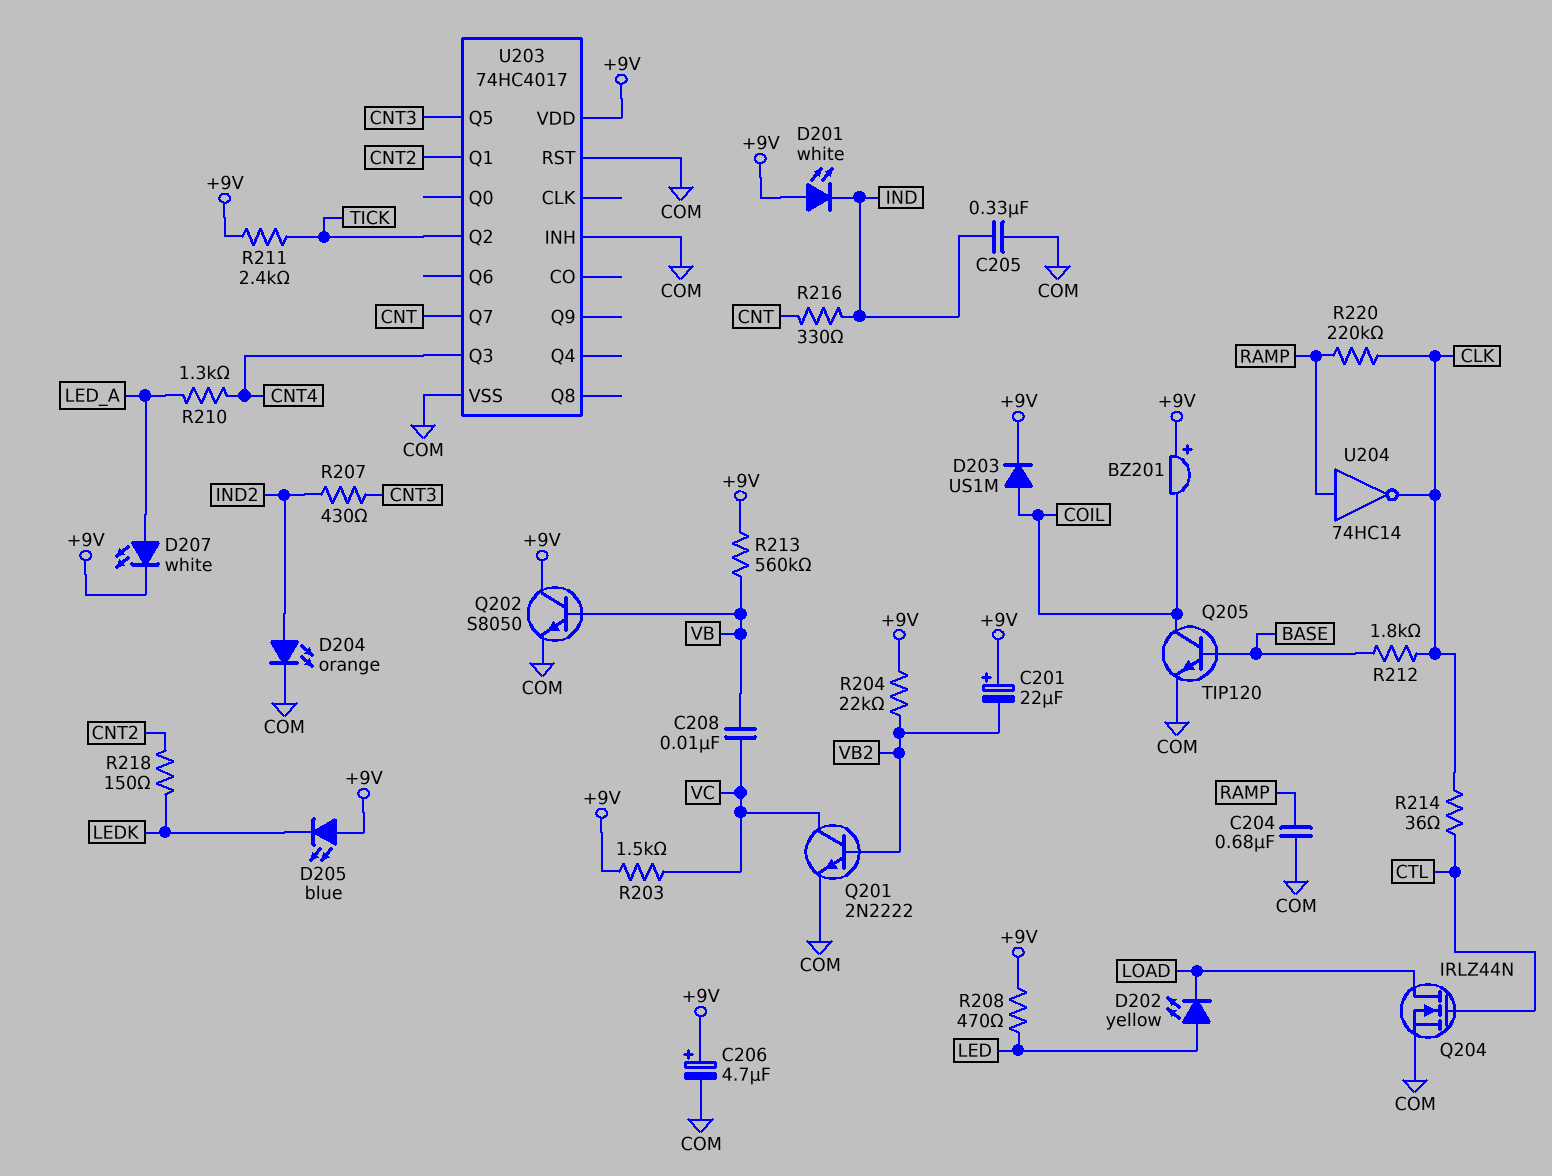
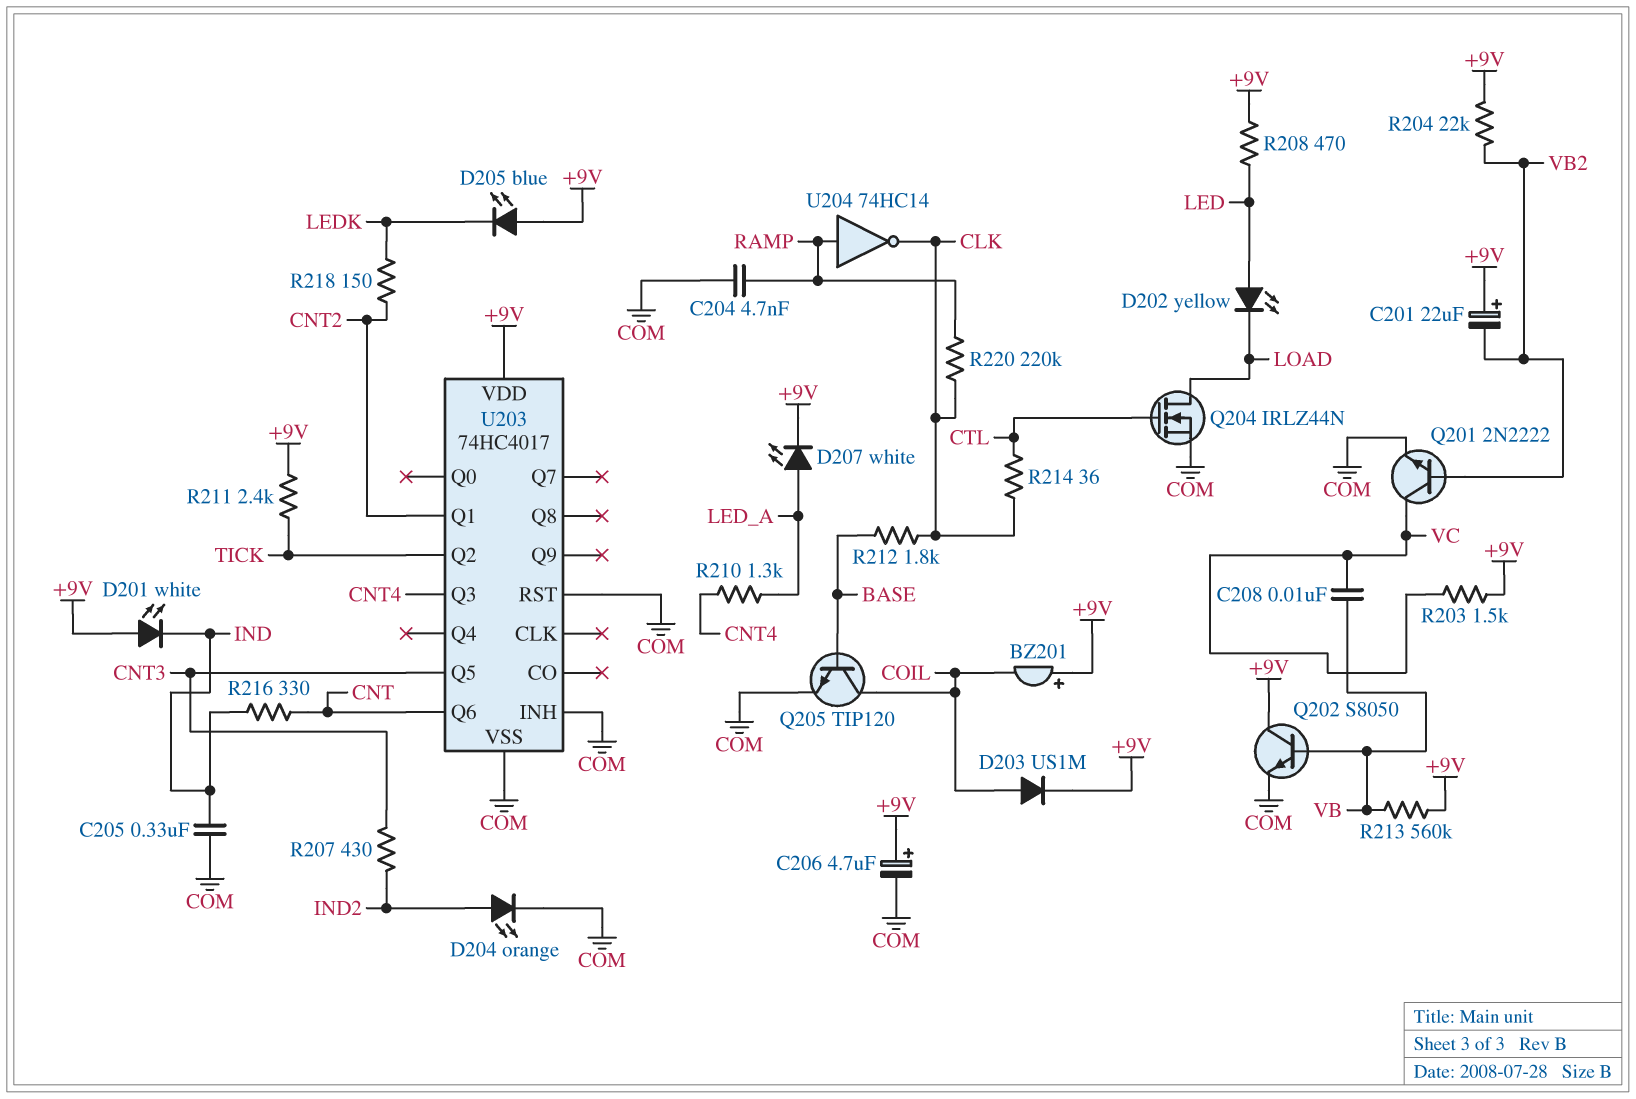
C204: 680nF (COM, RAMP) -> 4.7nF (COM, RAMP)
U203 pin Q6: none -> CNT
U203 pin Q7: CNT -> none

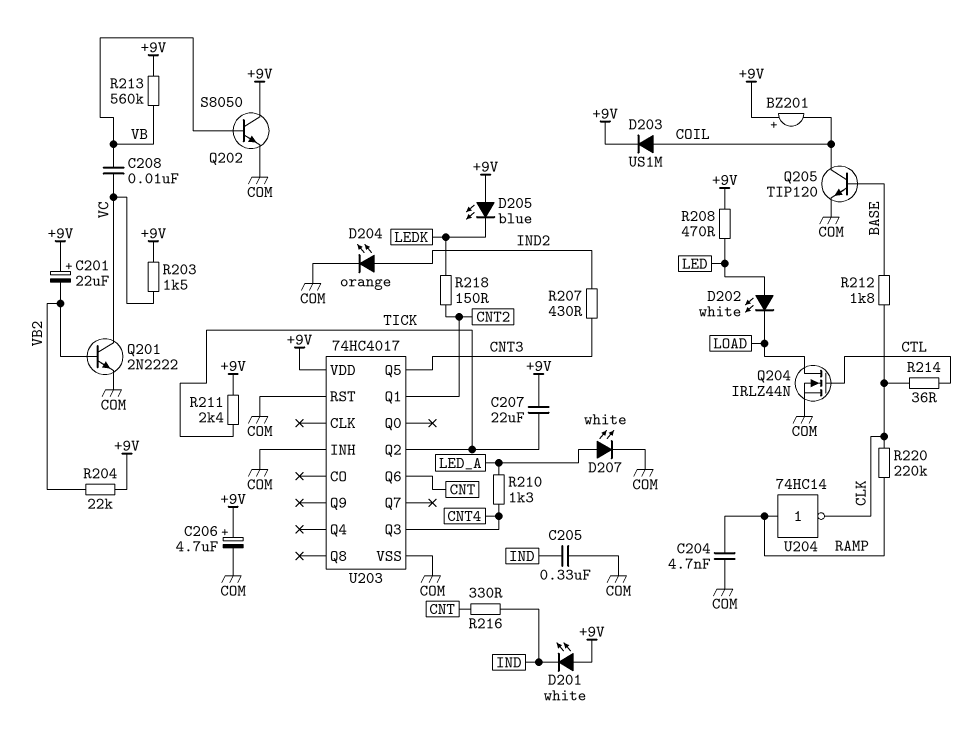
C207: none -> 22uF (+9V, TICK)
D202: LED yellow (A LED, K LOAD) -> LED white (A LED, K LOAD)
D207: LED white (A LED_A, K +9V) -> LED white (A LED_A, K COM)

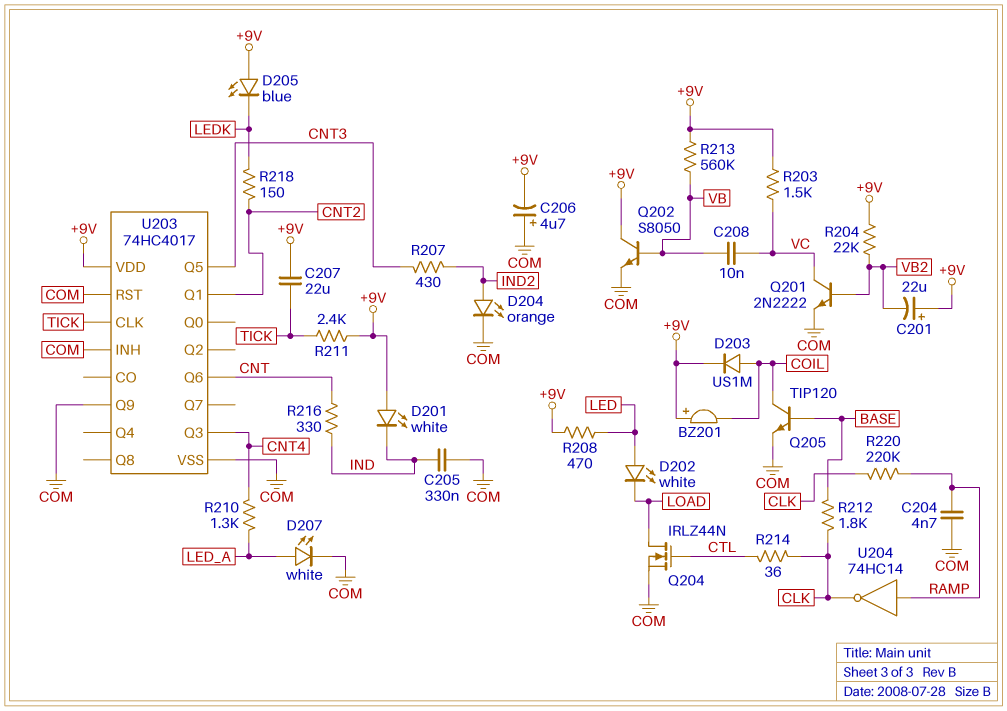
C206: 4.7uF (plus +9V, minus COM) -> 4.7uF (plus COM, minus +9V)
U203 pin CLK: none -> TICK
U203 pin Q2: TICK -> none
U203 pin Q9: none -> COM

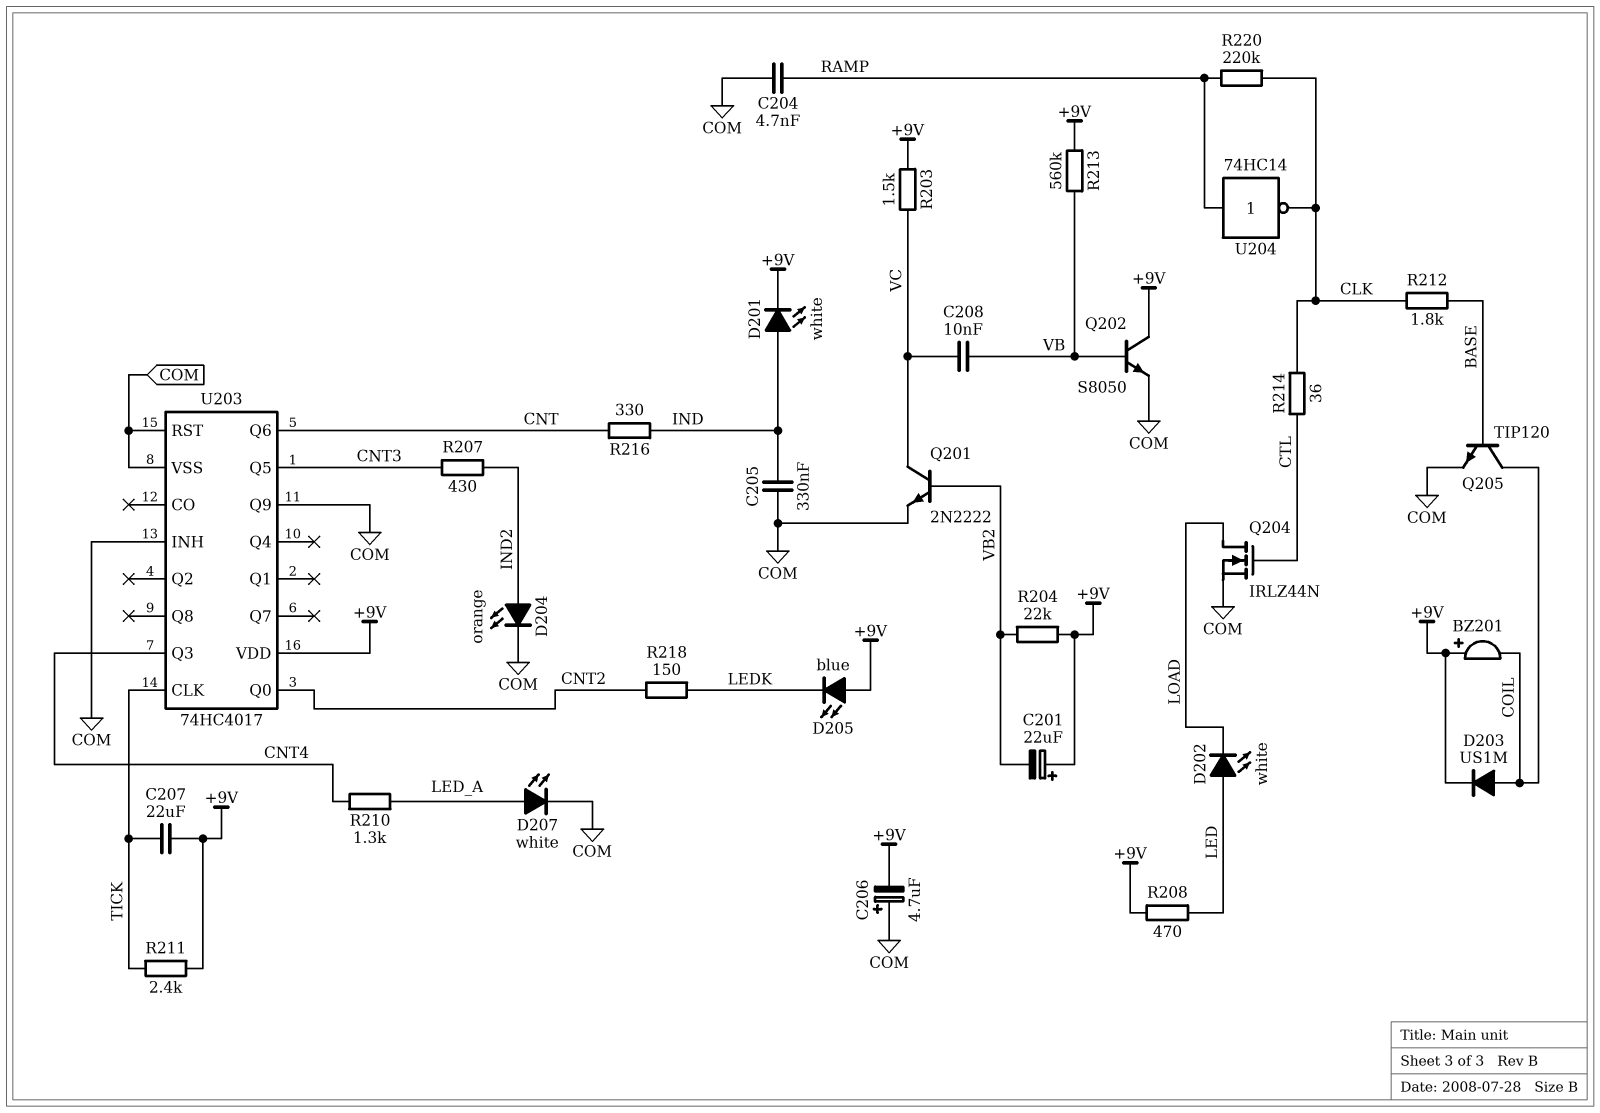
D201: LED white (A +9V, K IND) -> LED white (A IND, K +9V)
U203 pin Q0: none -> CNT2
U203 pin Q1: CNT2 -> none

